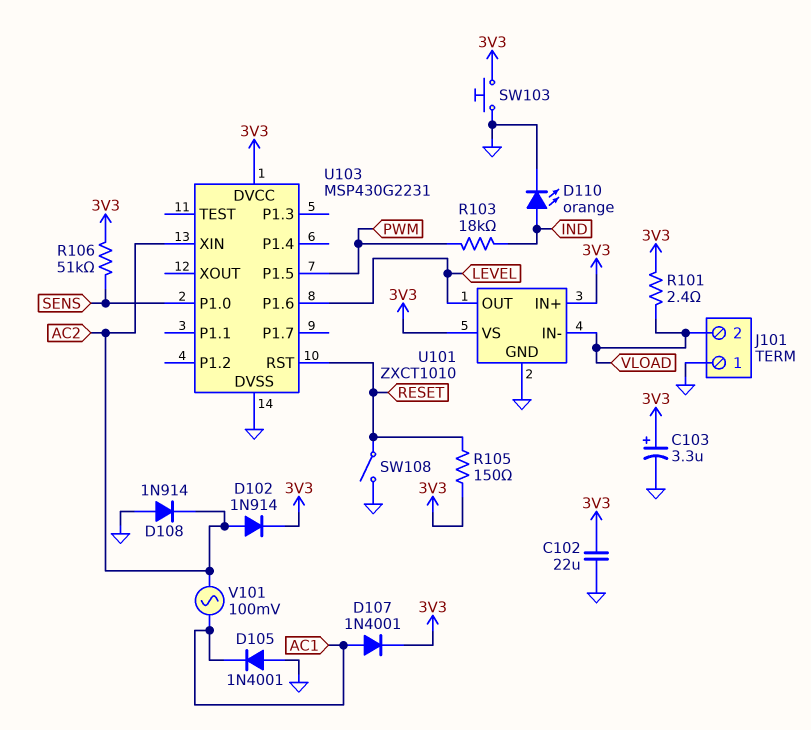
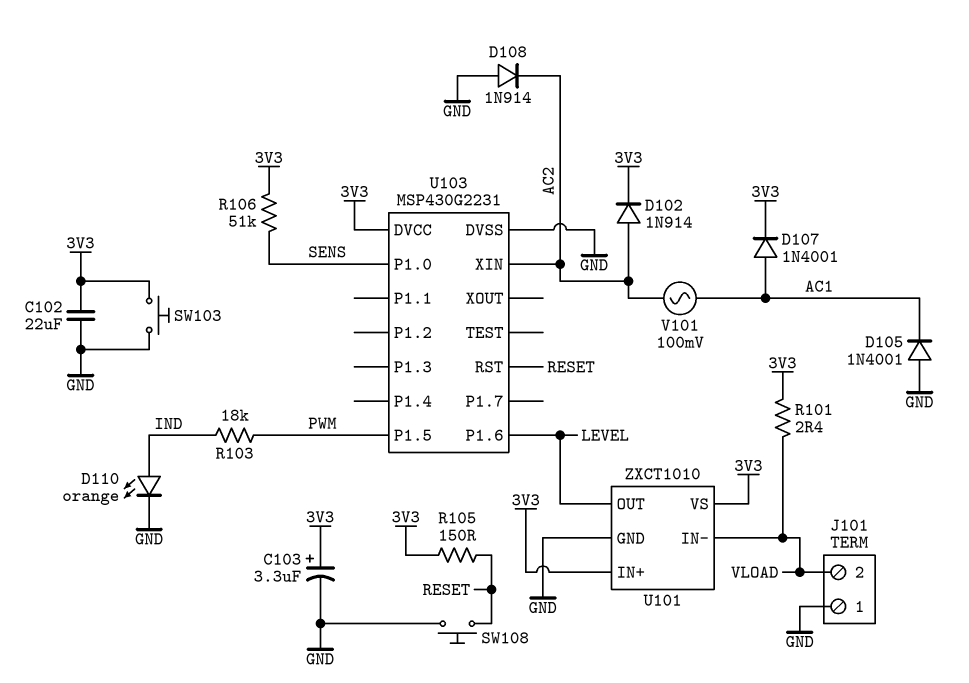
SW108: switch (GND, RESET) -> button (GND, RESET)

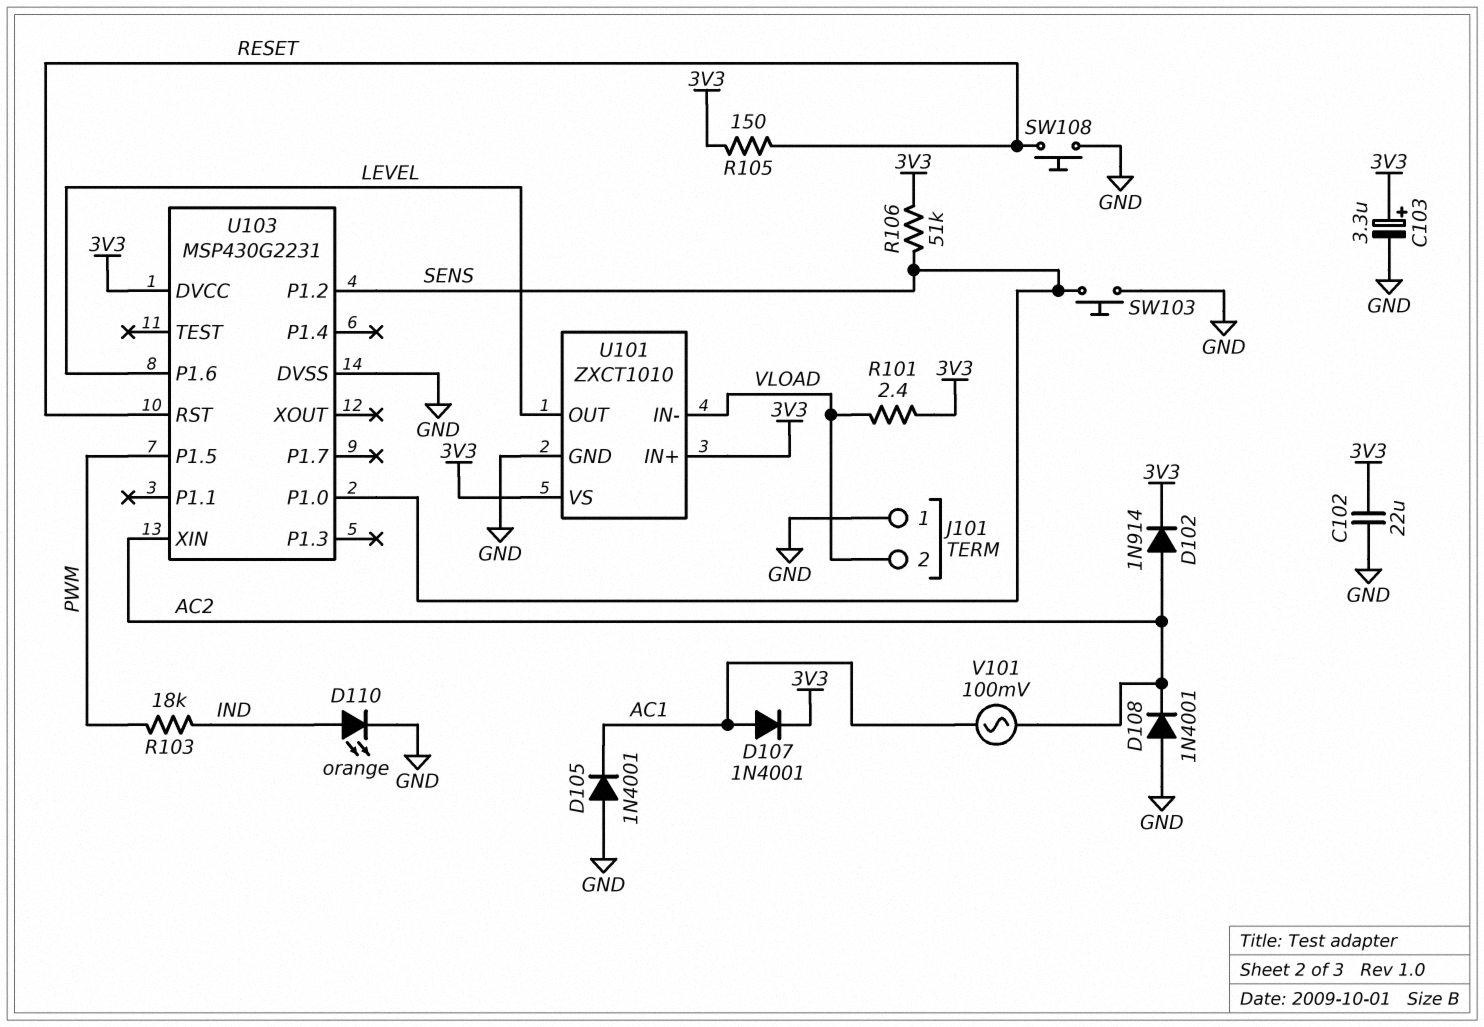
D108: diode 1N914 (A GND, K AC2) -> diode 1N4001 (A GND, K AC2)
SW103: button (3V3, GND) -> button (GND, SENS)
U103 pin P1.2: none -> SENS

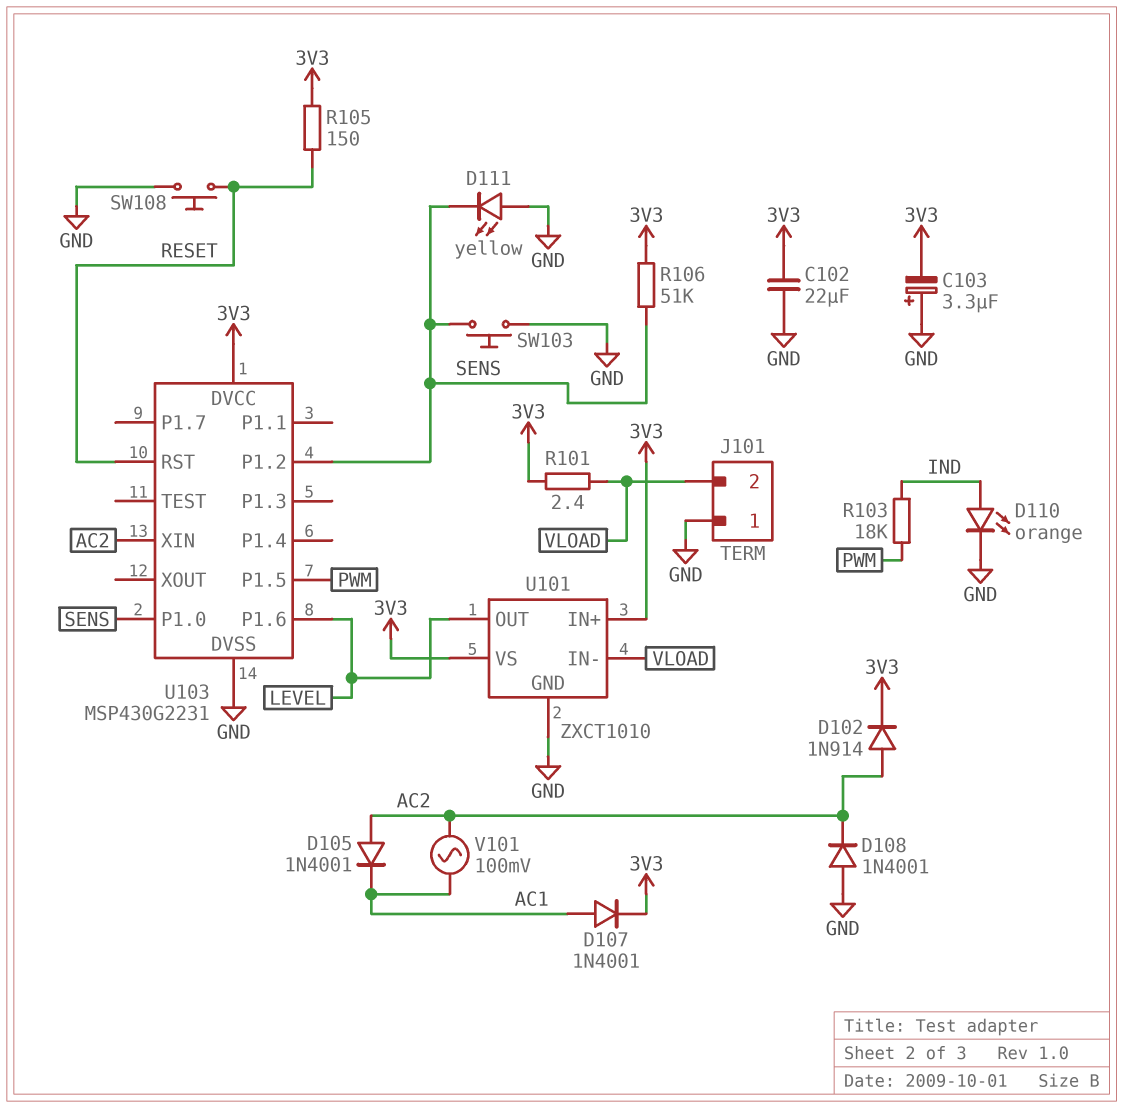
C103: 3.3uF (plus 3V3, minus GND) -> 3.3uF (plus GND, minus 3V3)
D105: diode 1N4001 (A GND, K AC1) -> diode 1N4001 (A AC2, K AC1)
D111: none -> LED yellow (A GND, K SENS)

